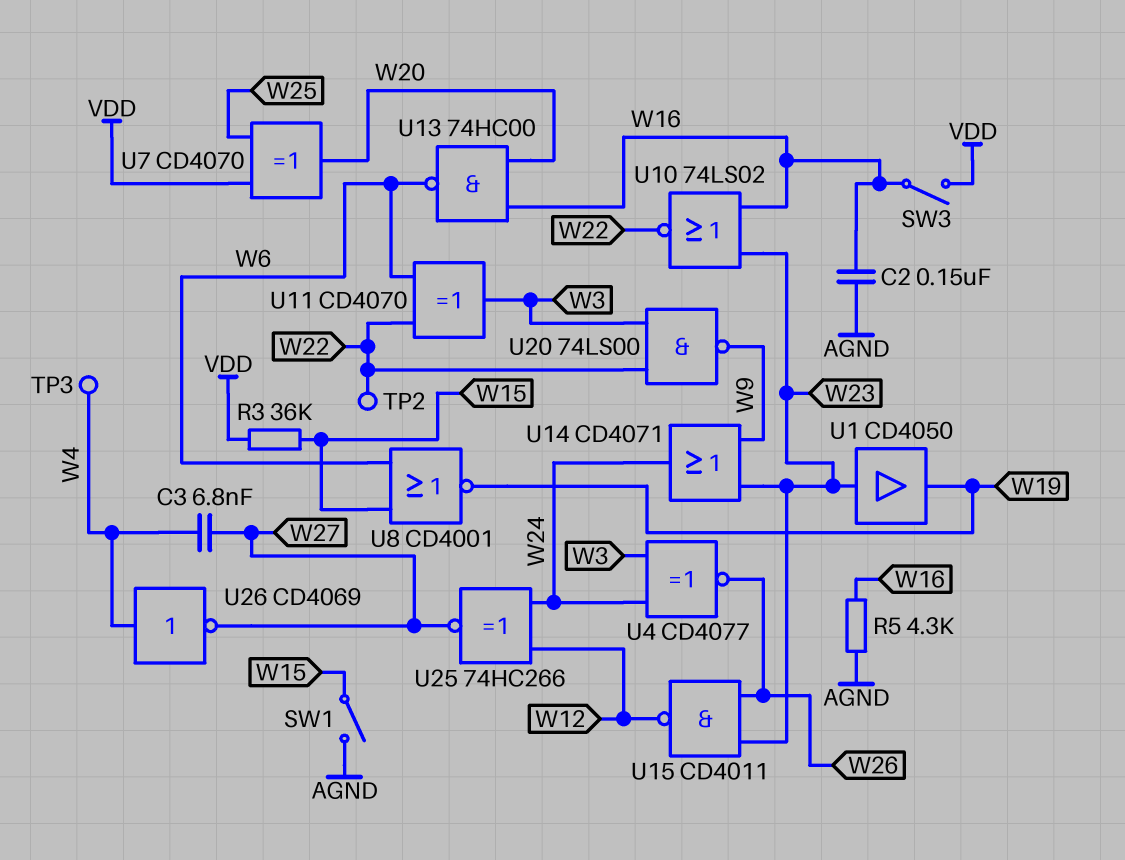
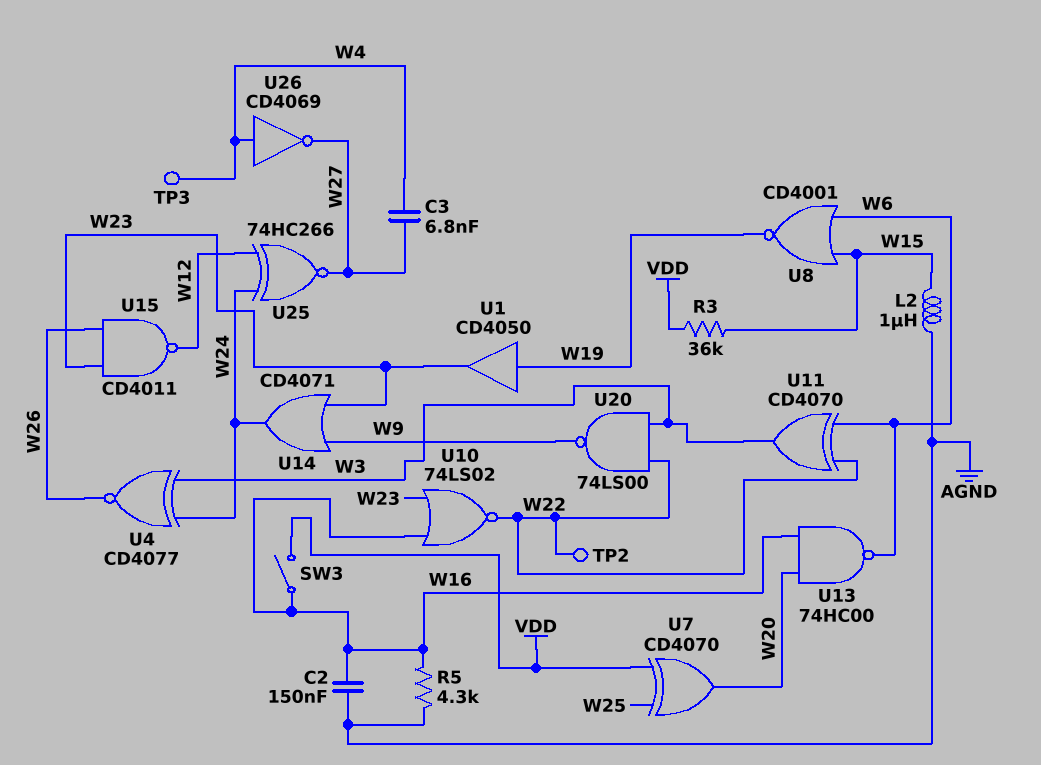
L2: none -> 1uH (AGND, W15)
SW1: switch (AGND, W15) -> none
U1: buffer CD4050 (in W23, out W19) -> buffer CD4050 (in W19, out W23)

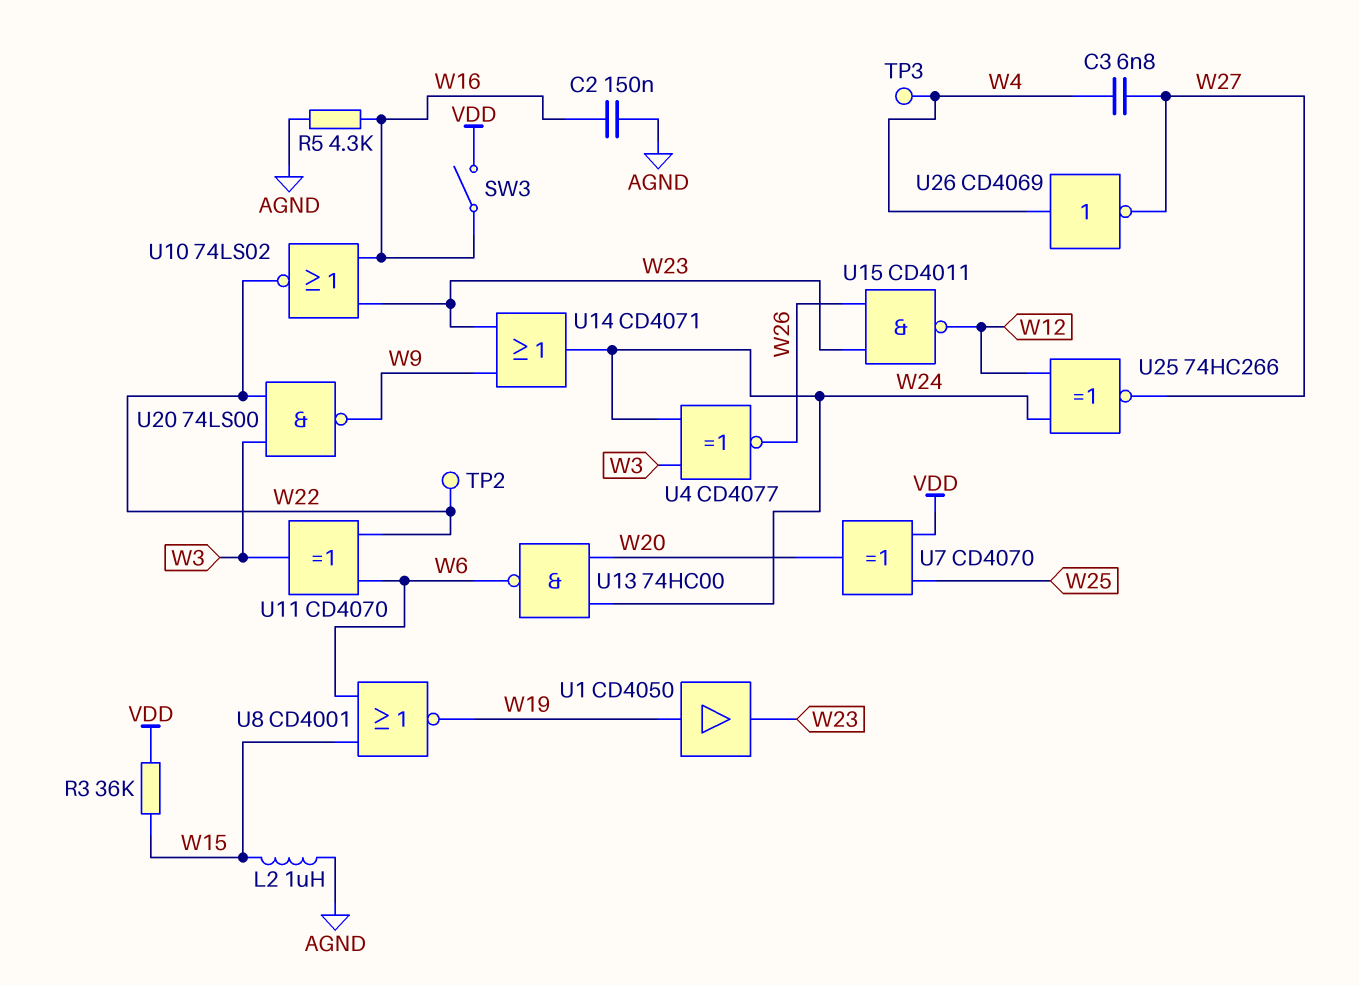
U13: NAND 74HC00 (in W16, in W20, out W6) -> NAND 74HC00 (in W20, in W24, out W6)

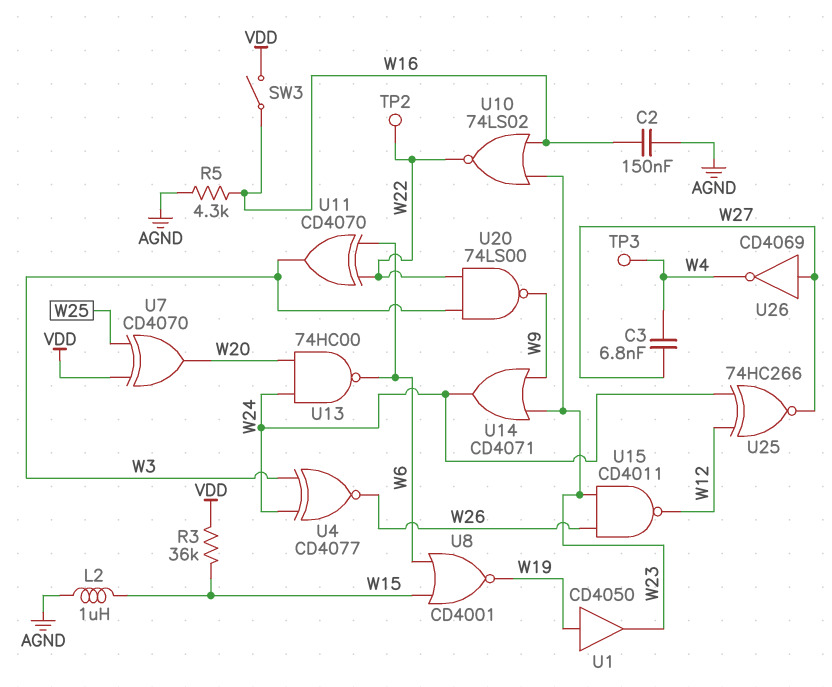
U26: NOT CD4069 (in W4, out W27) -> NOT CD4069 (in W27, out W4)

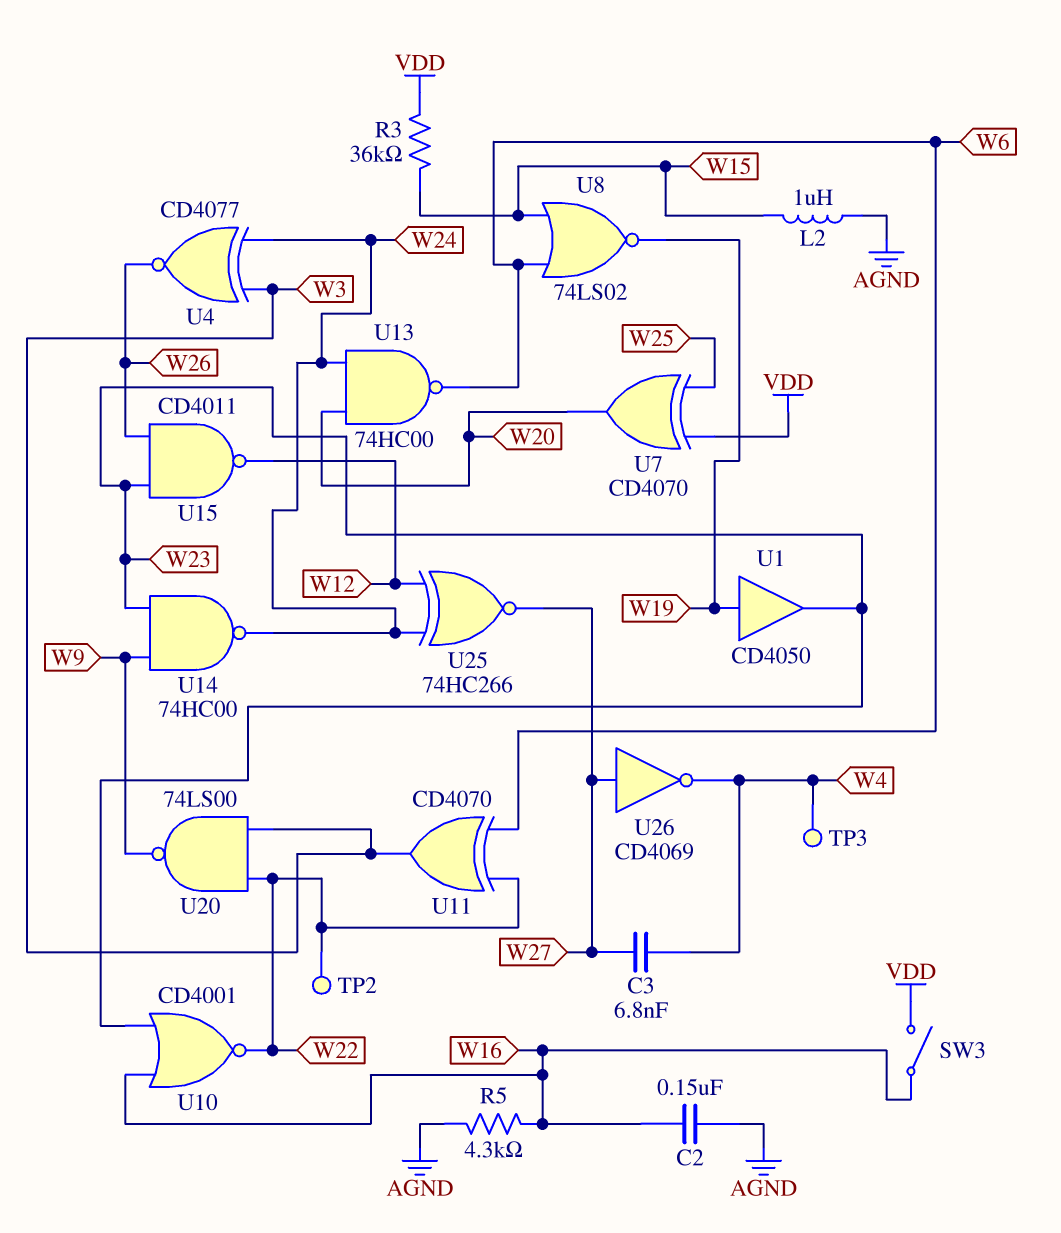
U8: NOR CD4001 (in W6, in W15, out W19) -> NOR 74LS02 (in W6, in W15, out W19)
U10: NOR 74LS02 (in W16, in W23, out W22) -> NOR CD4001 (in W16, in W23, out W22)
U14: OR CD4071 (in W9, in W23, out W24) -> NAND 74HC00 (in W9, in W23, out W24)

